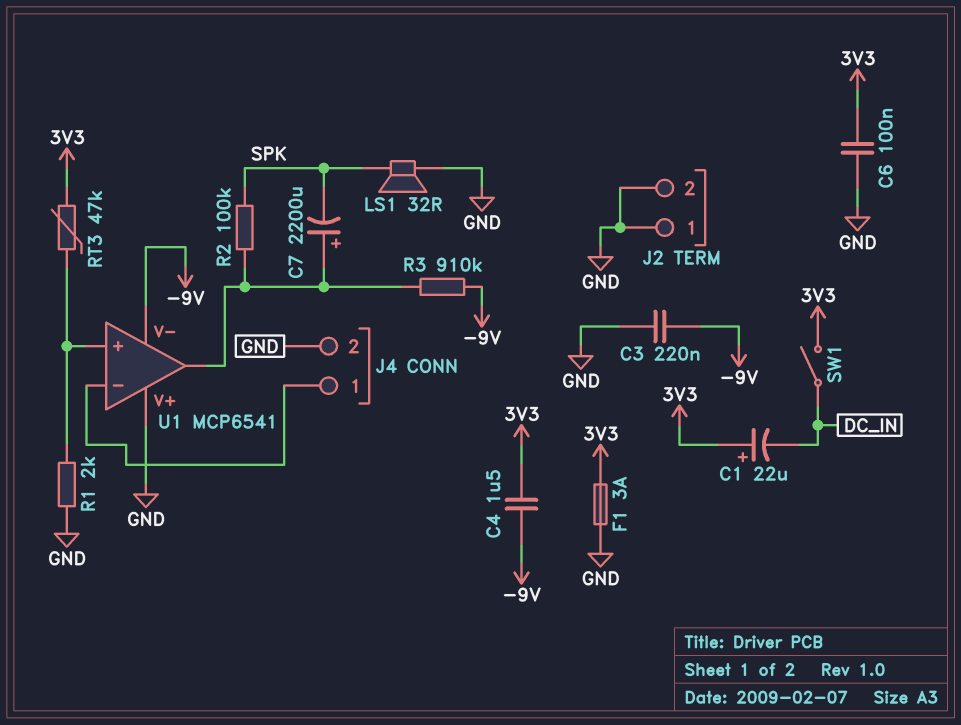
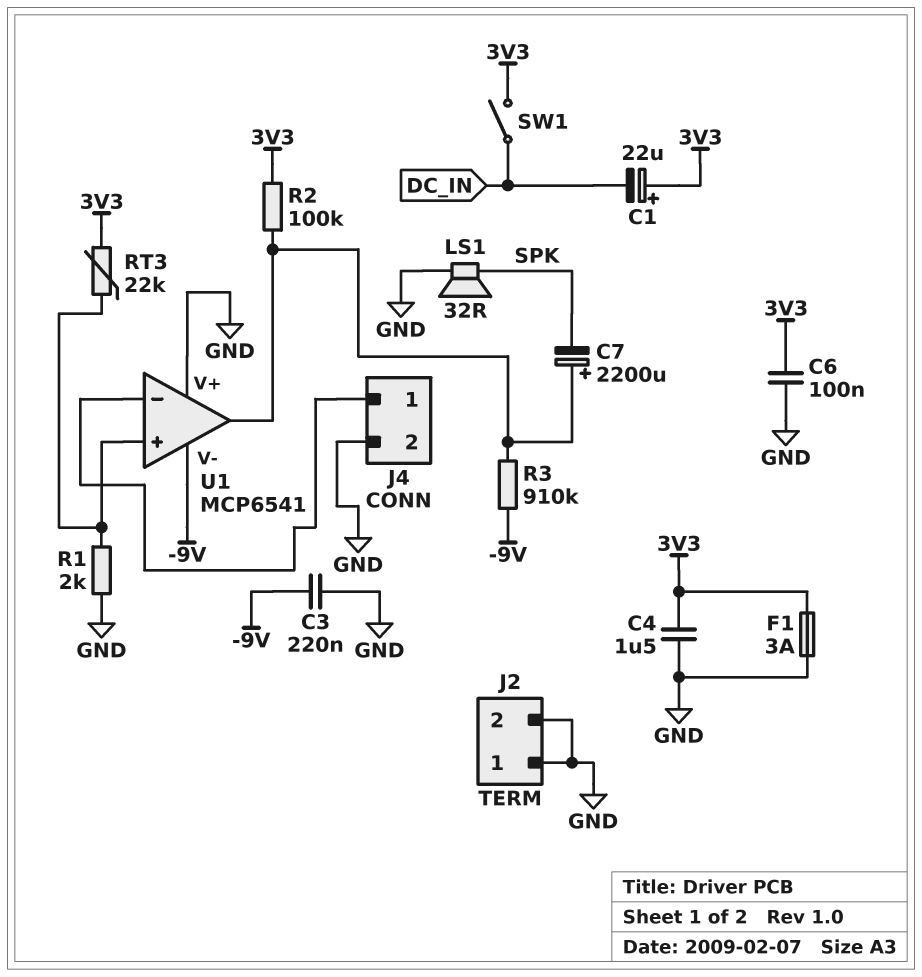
C4: 1.5uF (-9V, 3V3) -> 1.5uF (3V3, GND)
R2: 100k (SPK, U1/out) -> 100k (3V3, U1/out)
RT3: 47k (3V3, U1/in+) -> 22k (3V3, U1/in+)

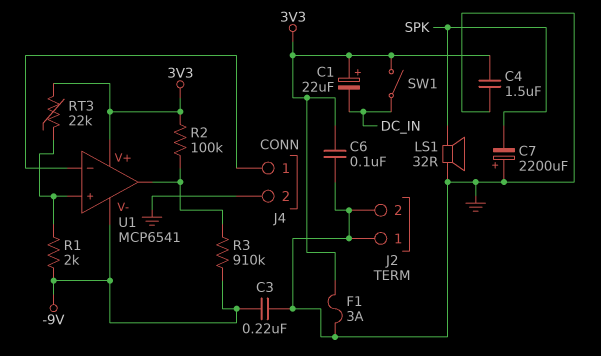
C7: 2200uF (plus U1/out, minus SPK) -> 2200uF (plus GND, minus SPK)
R1: 2k (GND, U1/in+) -> 2k (-9V, U1/in+)
U1 pin V+: GND -> 3V3

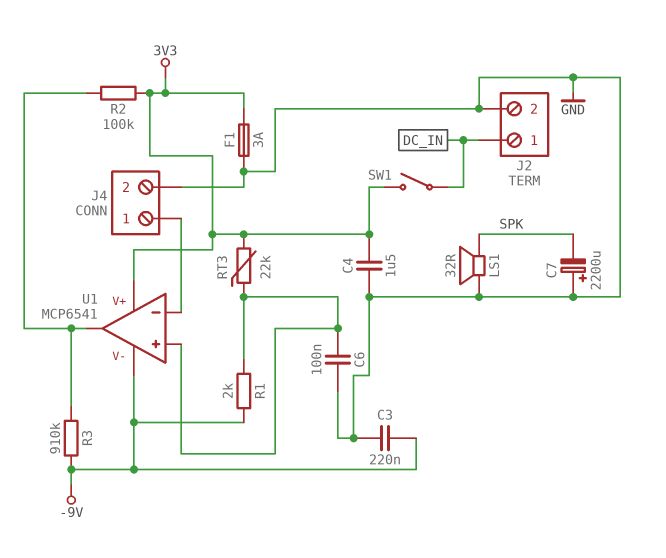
C1: 22uF (plus 3V3, minus DC_IN) -> none
C6: 100nF (3V3, GND) -> 100nF (GND, U1/in+)
J2 pin 1: GND -> DC_IN

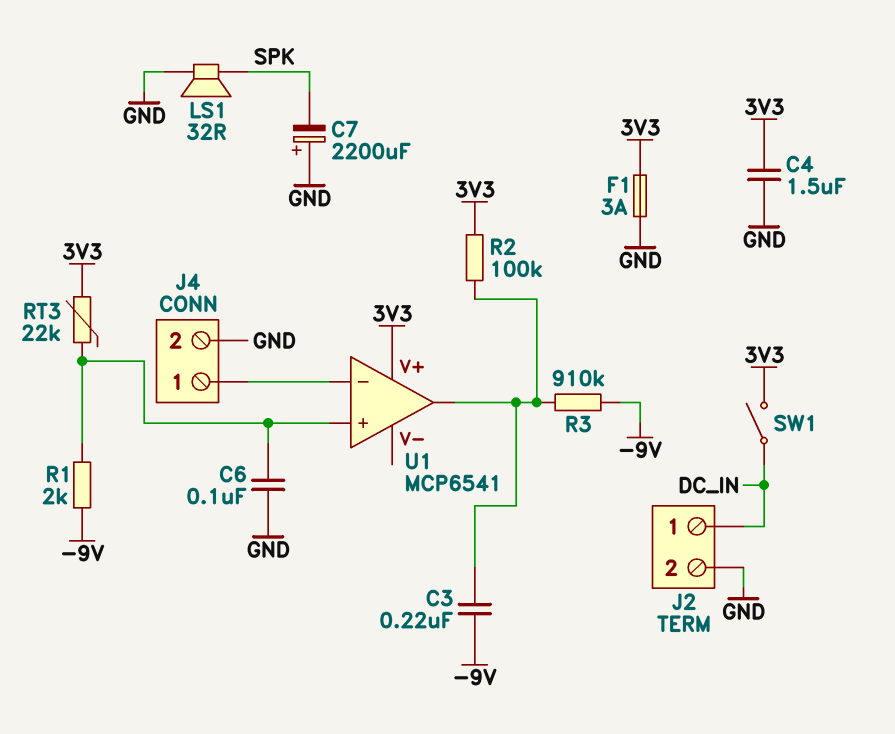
C3: 220nF (-9V, GND) -> 220nF (-9V, U1/out)
U1 pin V-: -9V -> none

